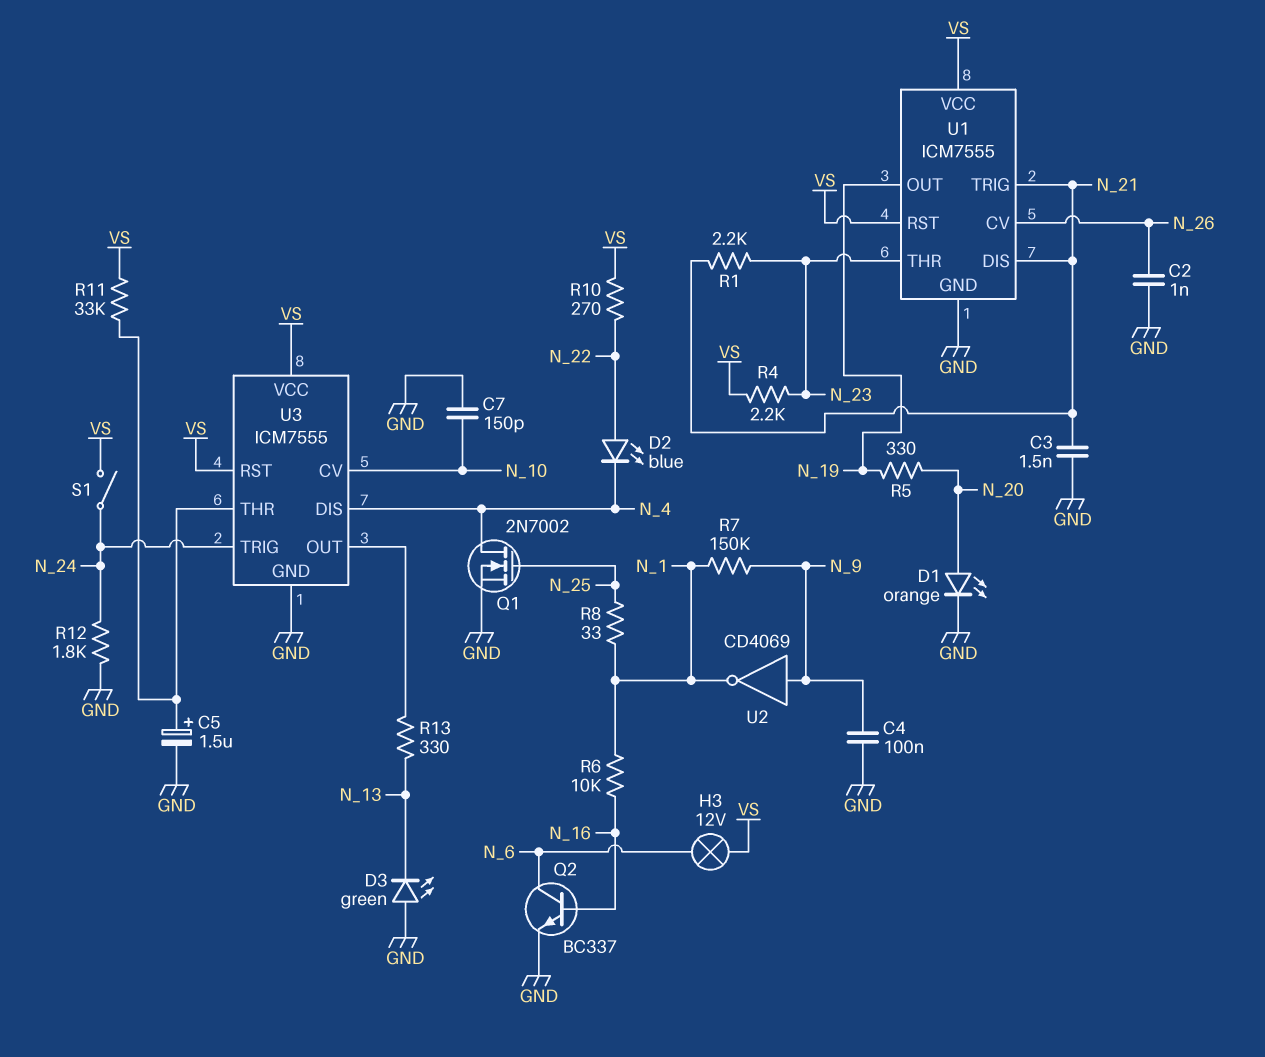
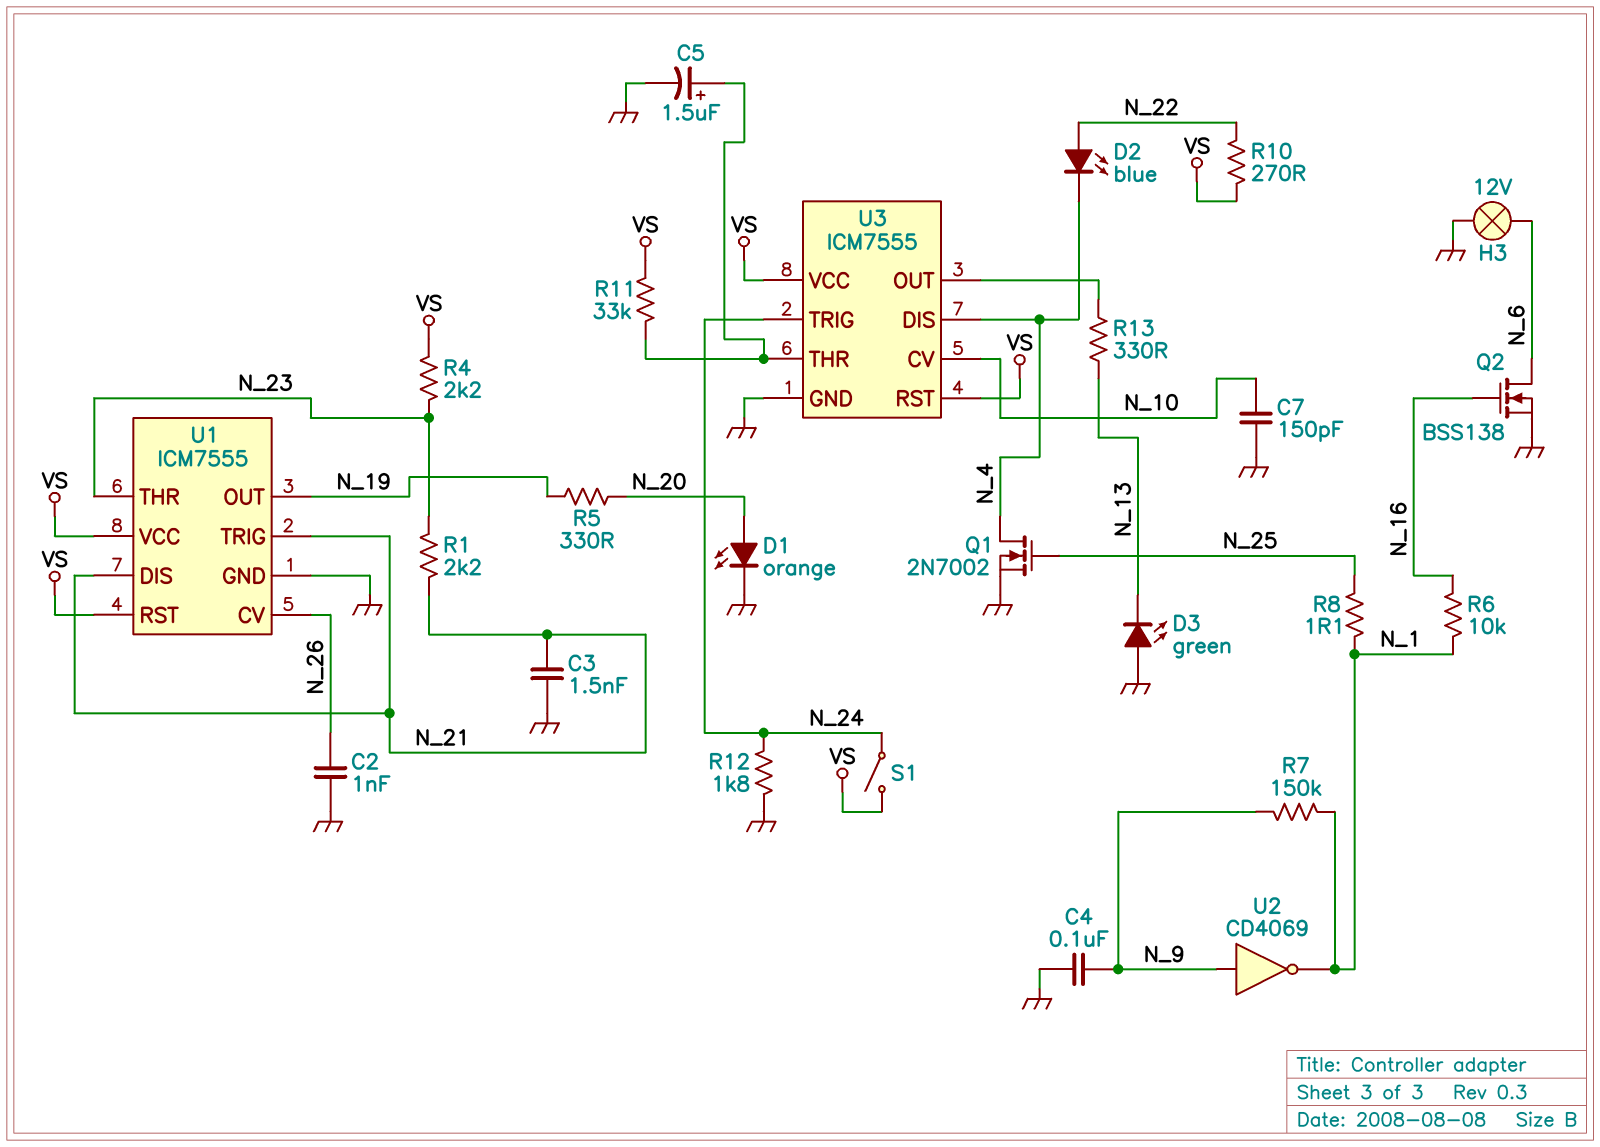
H3: lamp 12V (N_6, VS) -> lamp 12V (GND, N_6)
Q2: NPN BC337 (B N_16, C N_6, E GND) -> NMOS BSS138 (G N_16, D N_6, S GND)
R8: 33 (N_1, N_25) -> 1.1 (N_1, N_25)

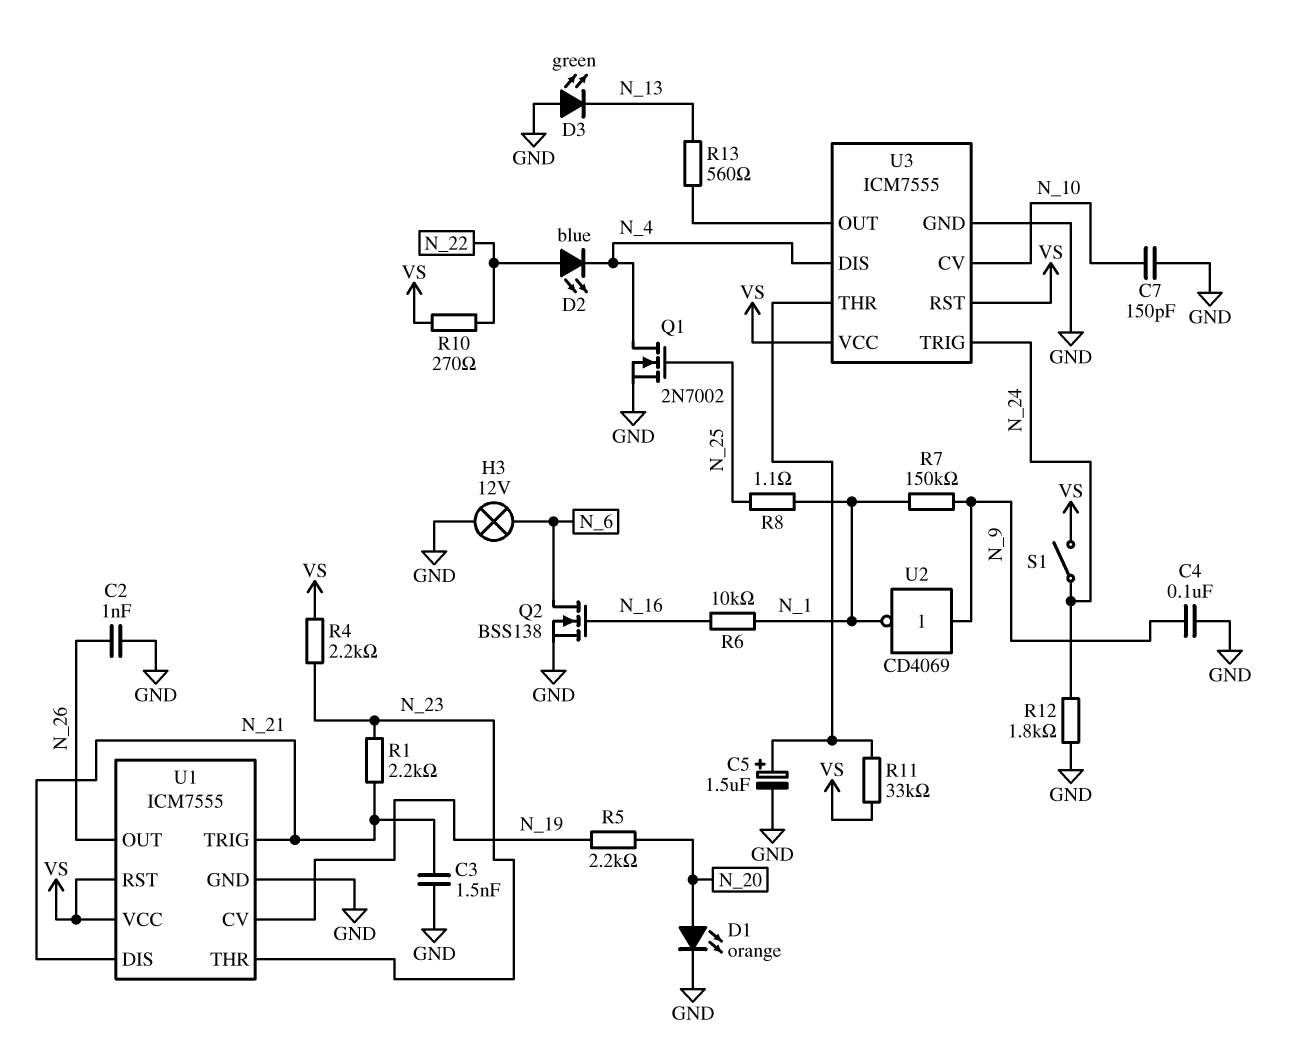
R5: 330 (N_19, N_20) -> 2.2k (N_19, N_20)
R13: 330 (N_13, U3/OUT) -> 560 (N_13, U3/OUT)
U1 pin CV: N_26 -> N_19
U1 pin OUT: N_19 -> N_26

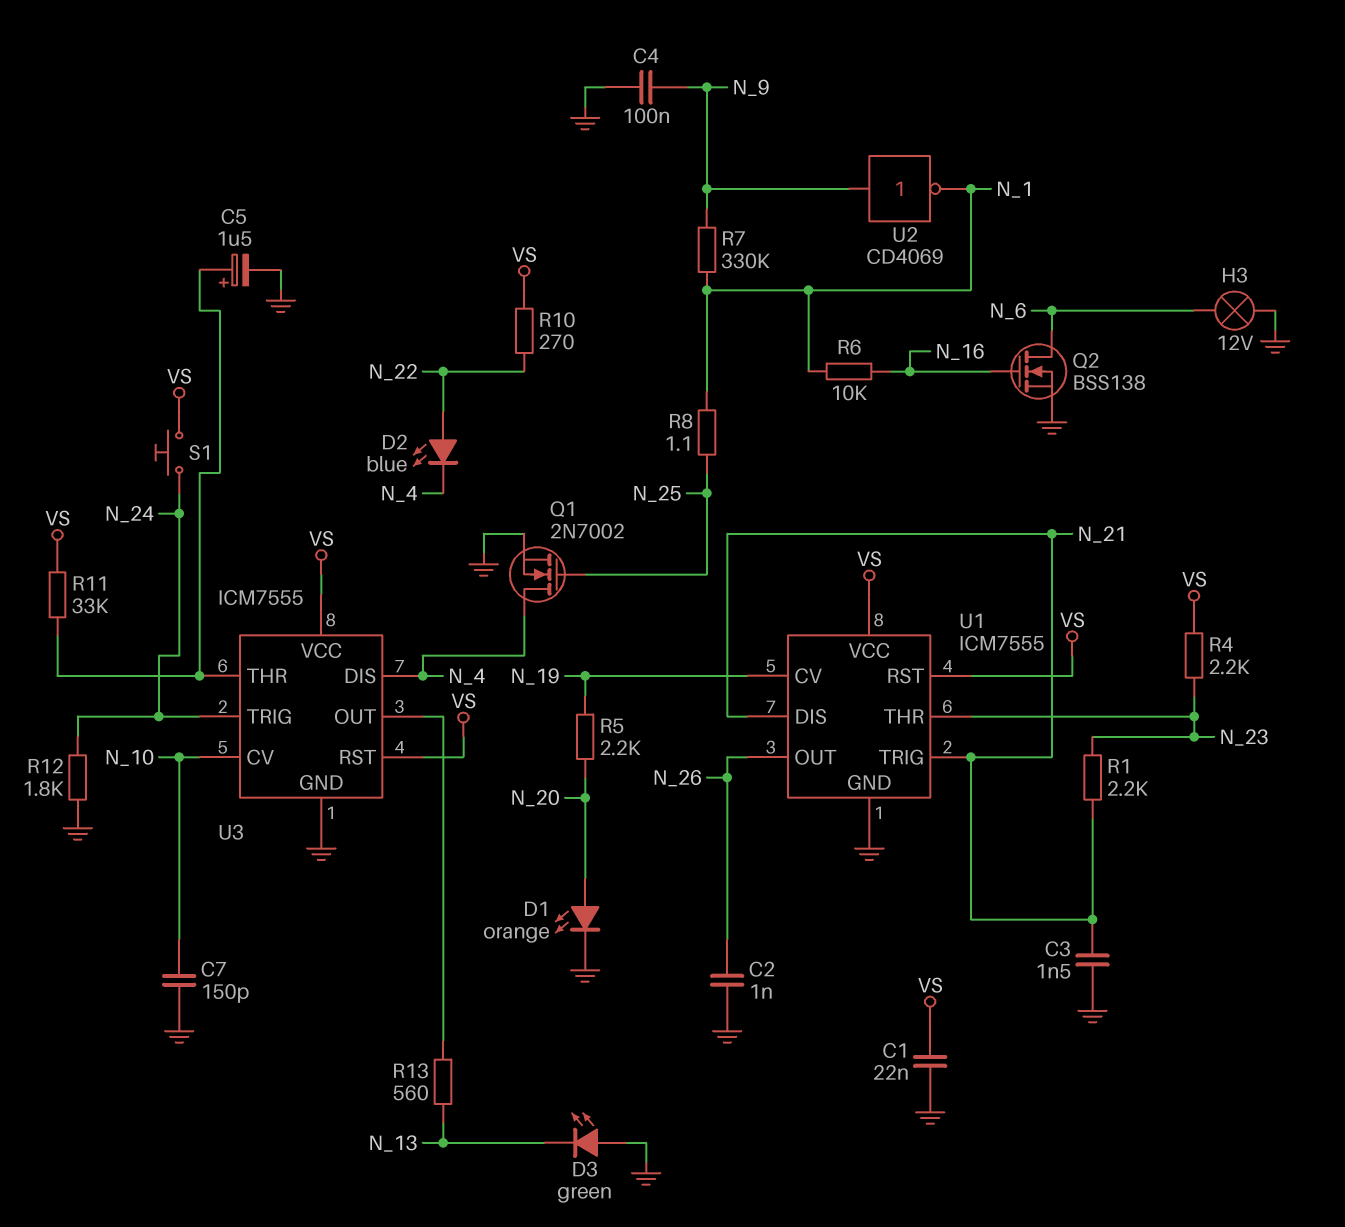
C1: none -> 22nF (GND, VS)
R7: 150k (N_1, N_9) -> 330k (N_1, N_9)
S1: switch (N_24, VS) -> button (N_24, VS)

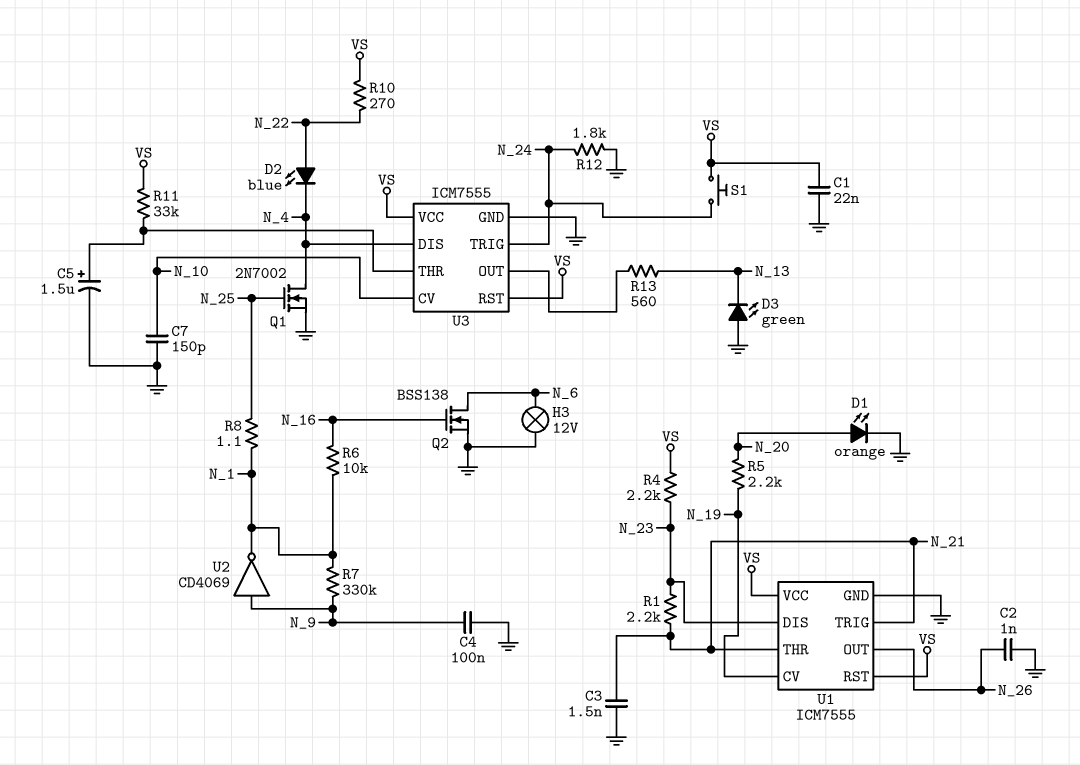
U1 pin DIS: N_21 -> N_23
U1 pin THR: N_23 -> N_21

